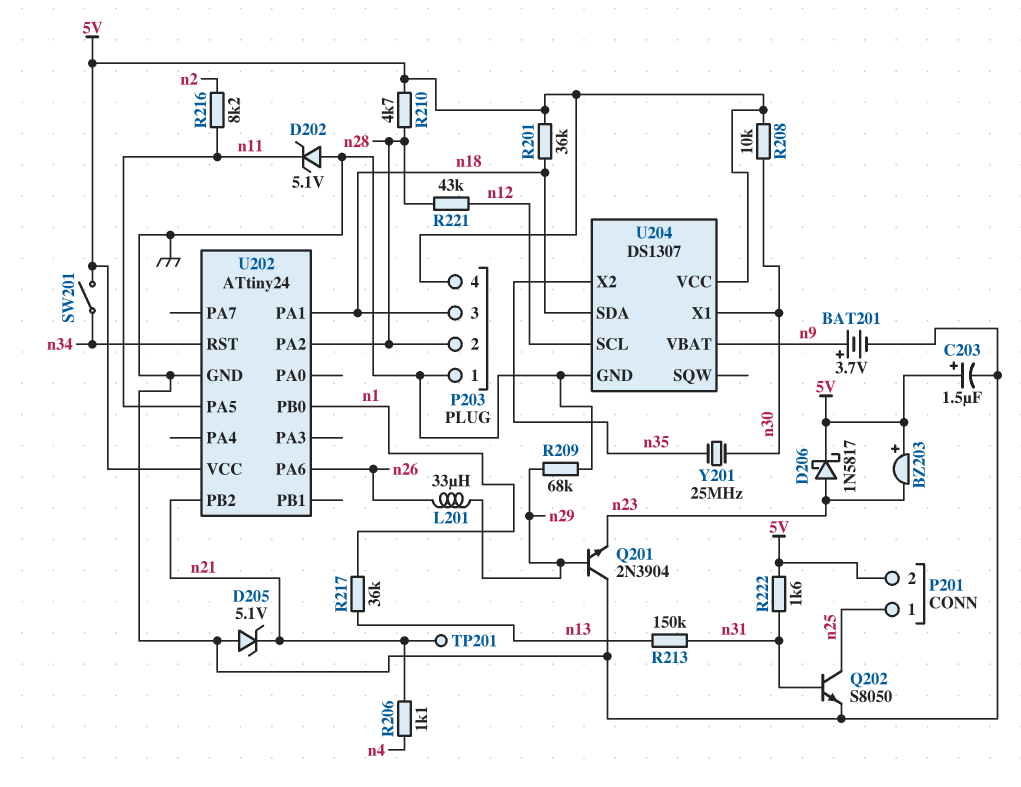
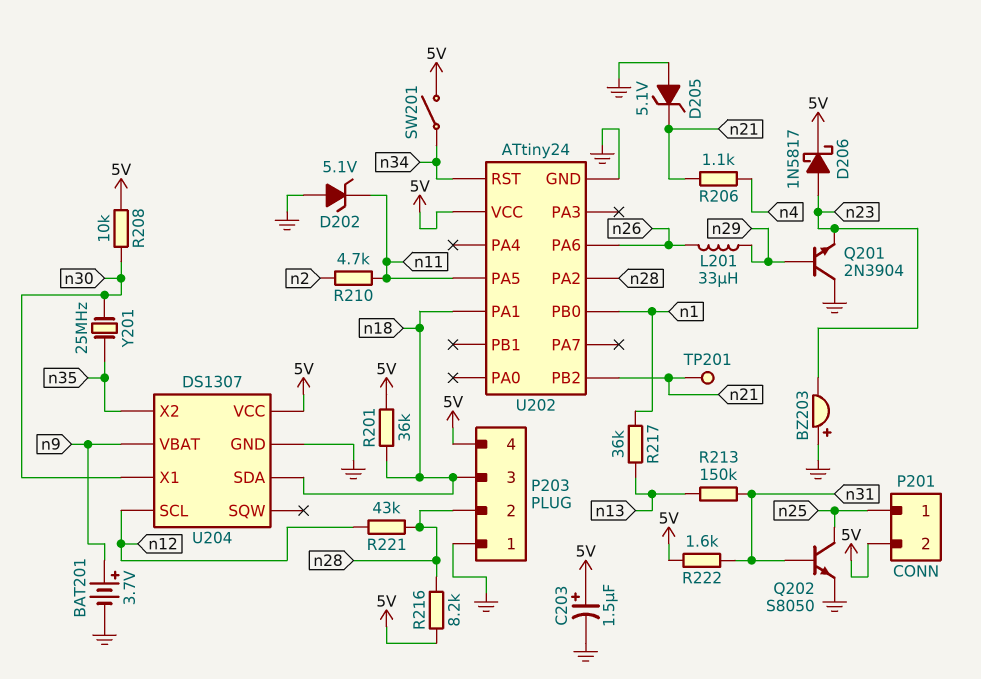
BZ203: buzzer (plus 5V, minus n23) -> buzzer (plus GND, minus n23)
R209: 68k (GND, n29) -> none
R210: 4.7k (5V, n28) -> 4.7k (n2, n11)
R216: 8.2k (n2, n11) -> 8.2k (5V, n28)

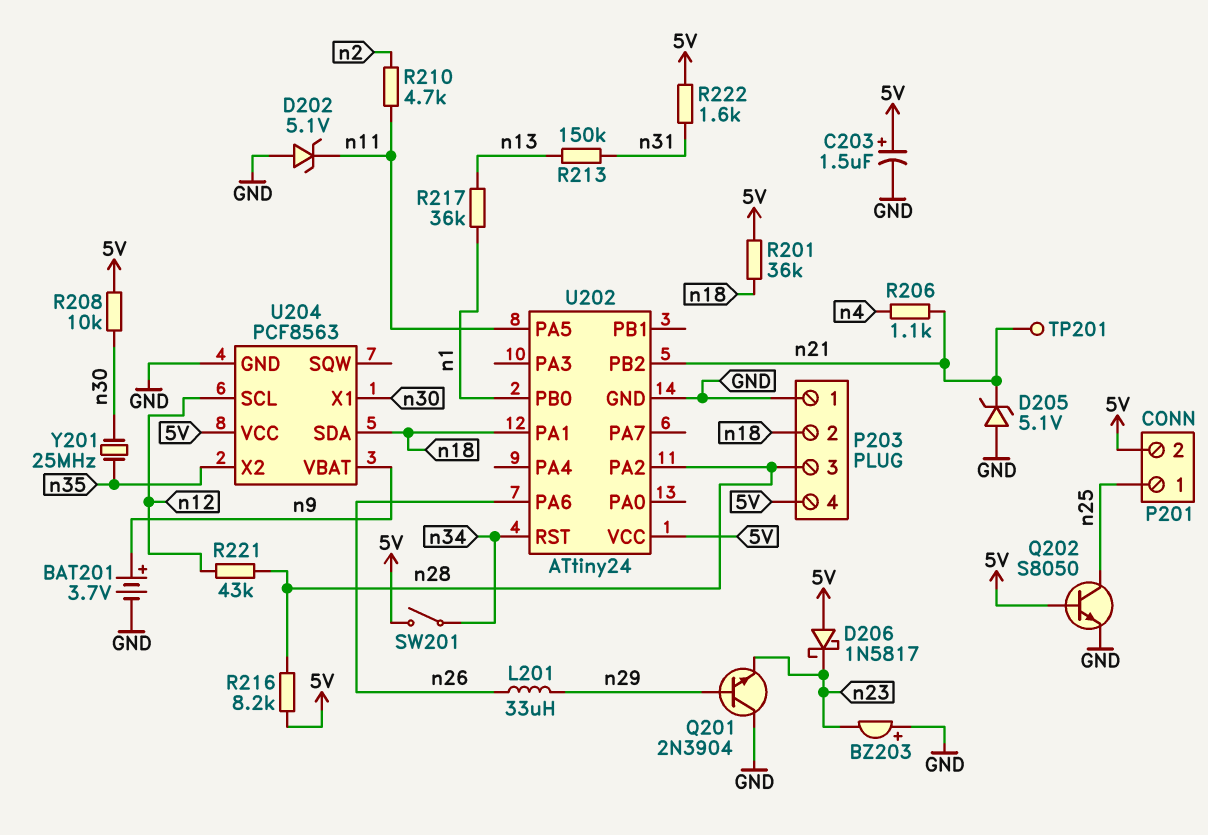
D206: schottky 1N5817 (A n23, K 5V) -> schottky 1N5817 (A 5V, K n23)
P203 pin 2: n28 -> n18
P203 pin 3: n18 -> n28
Q202: NPN S8050 (B n31, C n25, E GND) -> NPN S8050 (B 5V, C n25, E GND)
U204: DS1307 -> PCF8563

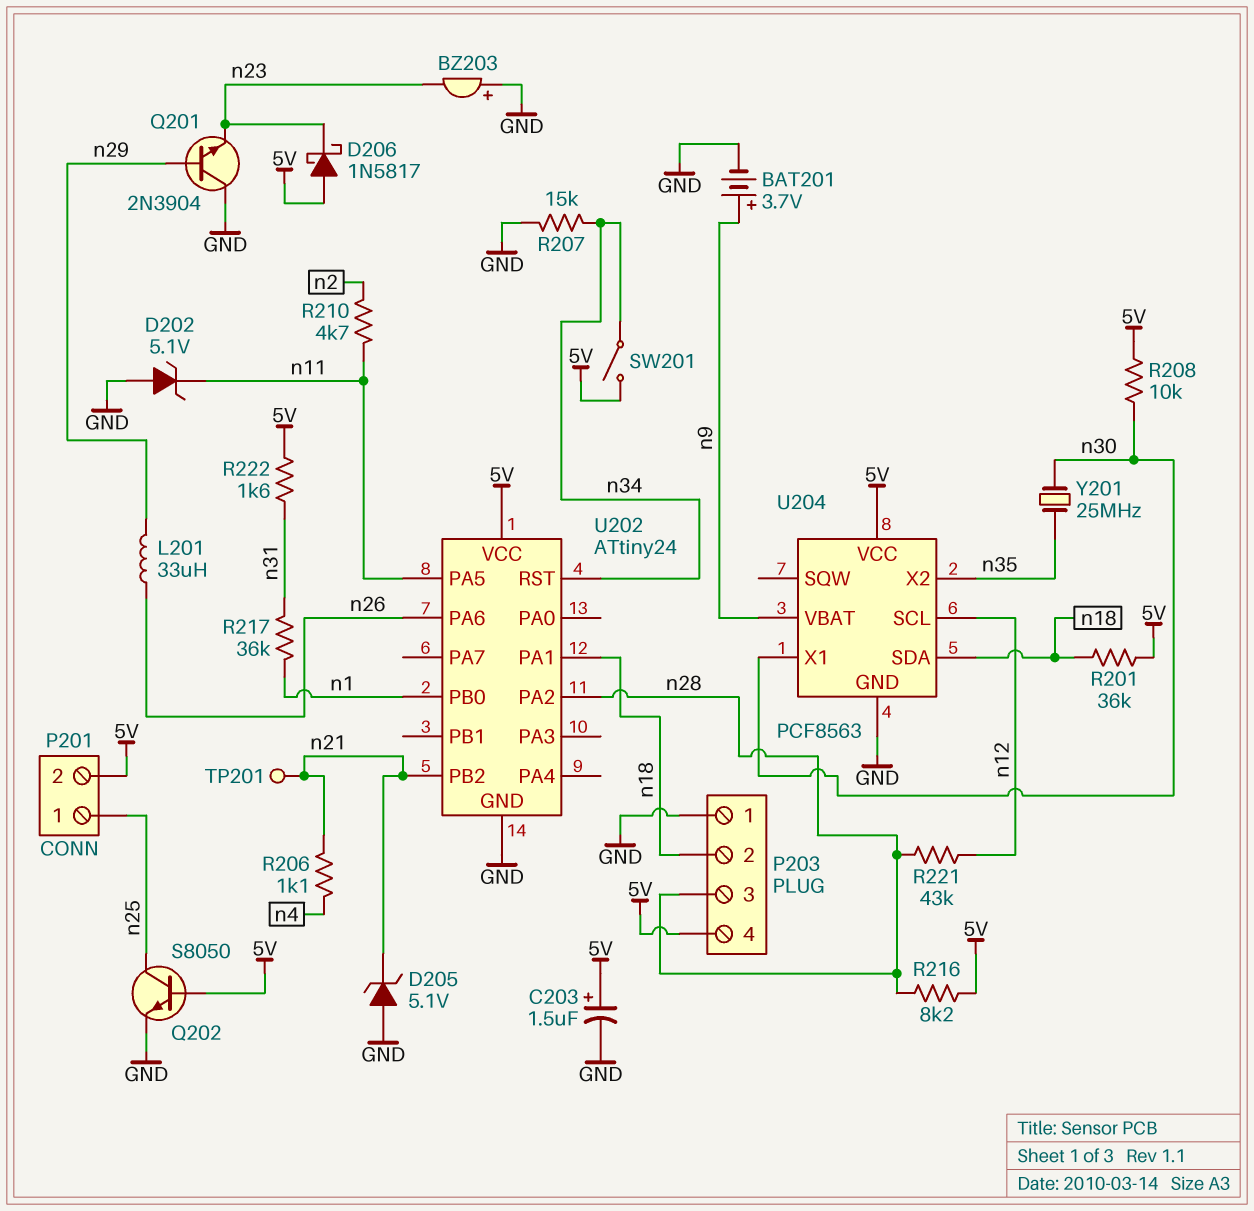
R207: none -> 15k (GND, n34)
R213: 150k (n13, n31) -> none
R217: 36k (n1, n13) -> 36k (n1, n31)

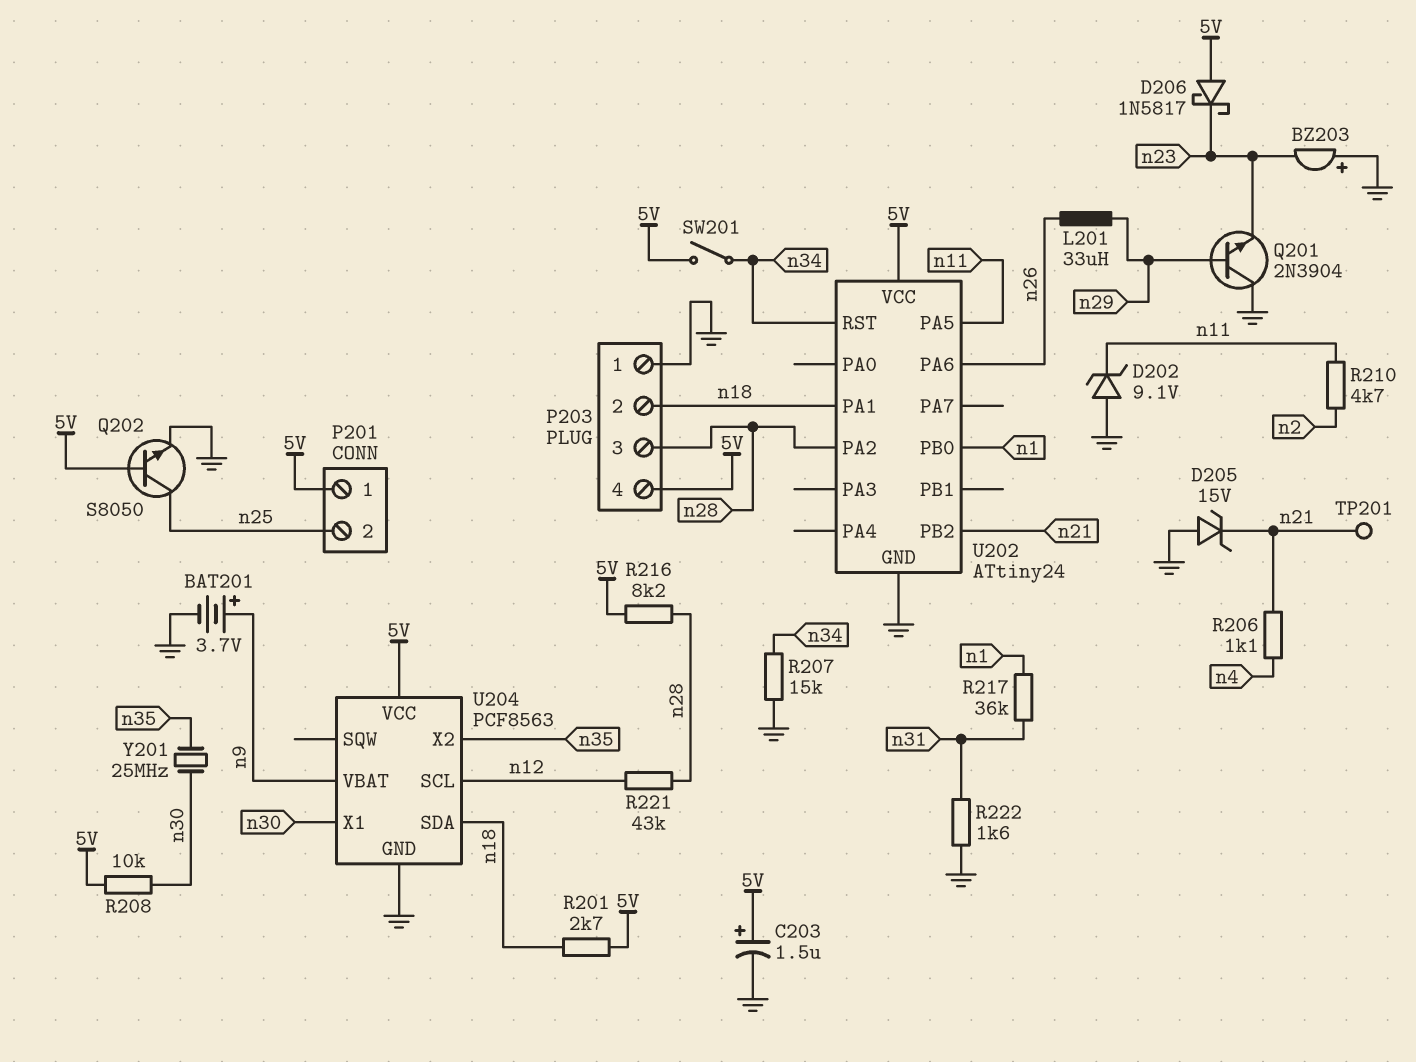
D202: zener 5.1V (A GND, K n11) -> zener 9.1V (A GND, K n11)
D205: zener 5.1V (A GND, K n21) -> zener 15V (A GND, K n21)
P201 pin 1: n25 -> 5V
P201 pin 2: 5V -> n25
R201: 36k (5V, n18) -> 2.7k (5V, n18)
R222: 1.6k (5V, n31) -> 1.6k (GND, n31)

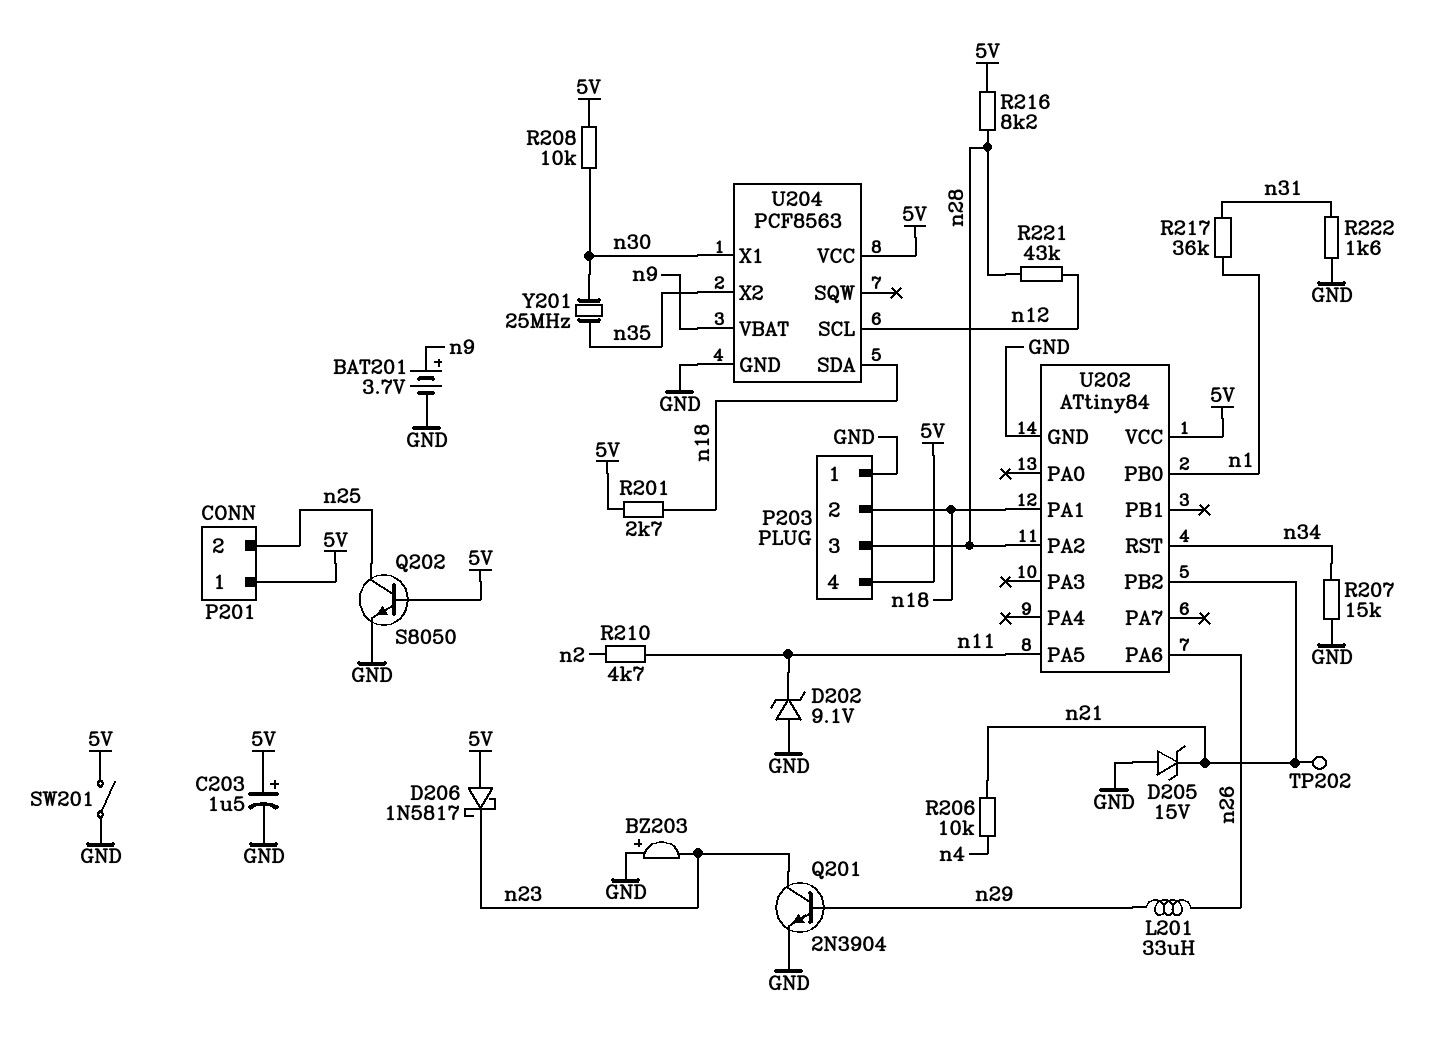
Q201: NPN 2N3904 (B n29, C GND, E n23) -> NPN 2N3904 (B n29, C n23, E GND)
R206: 1.1k (n4, n21) -> 10k (n4, n21)
SW201: switch (5V, n34) -> switch (5V, GND)
TP201: test point (n21) -> none
TP202: none -> test point (n21)
U202: ATtiny24 -> ATtiny84

